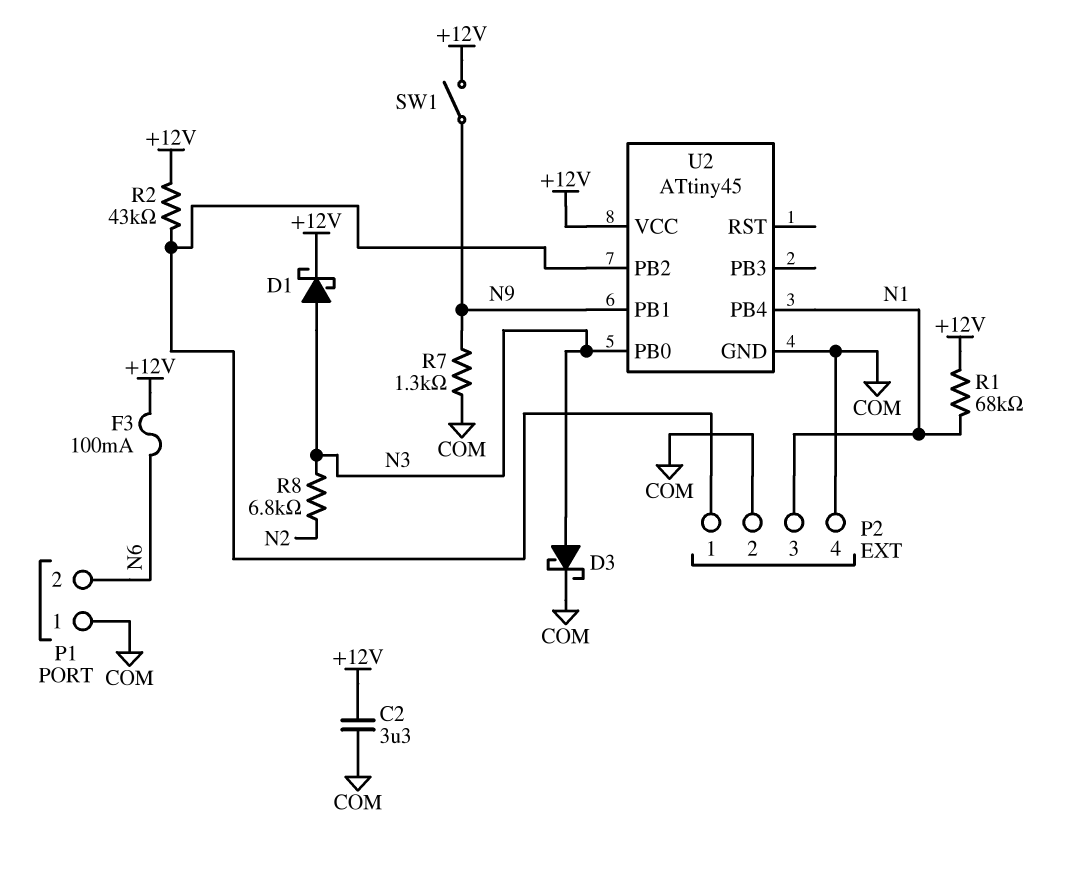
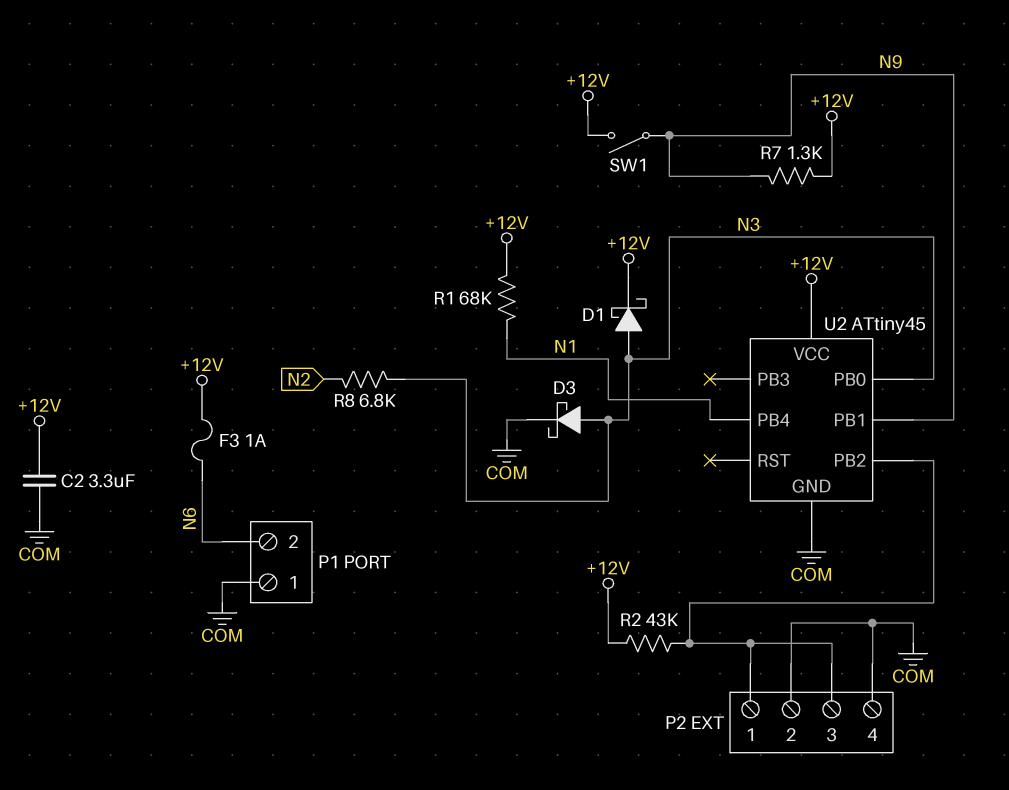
F3: 100mA (+12V, N6) -> 1A (+12V, N6)
P2 pin 3: N1 -> P2/1
R7: 1.3k (COM, N9) -> 1.3k (+12V, N9)

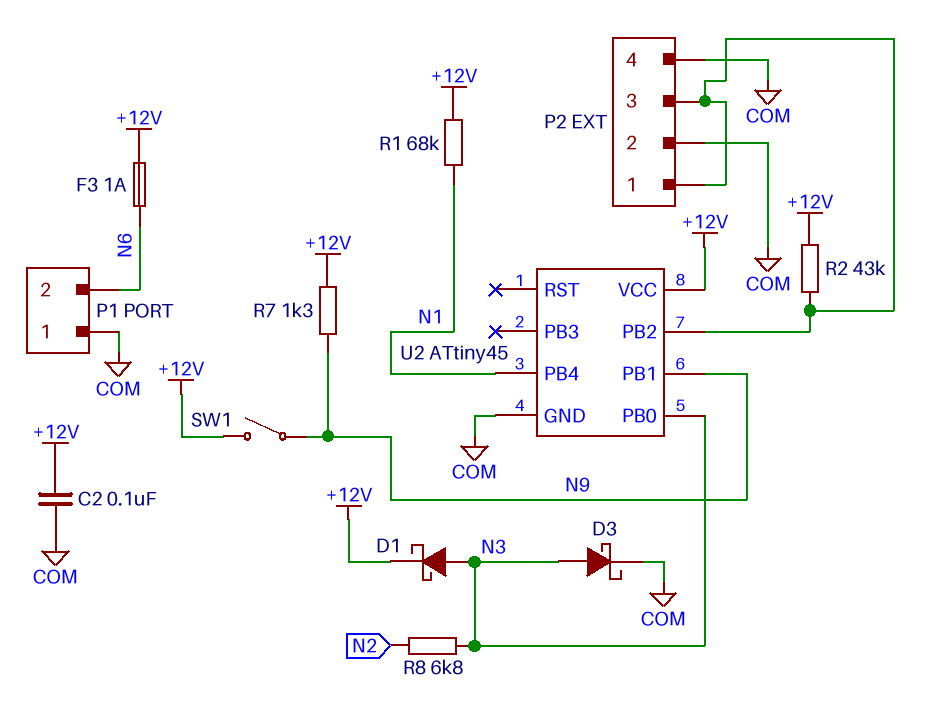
C2: 3.3uF (+12V, COM) -> 100nF (+12V, COM)

